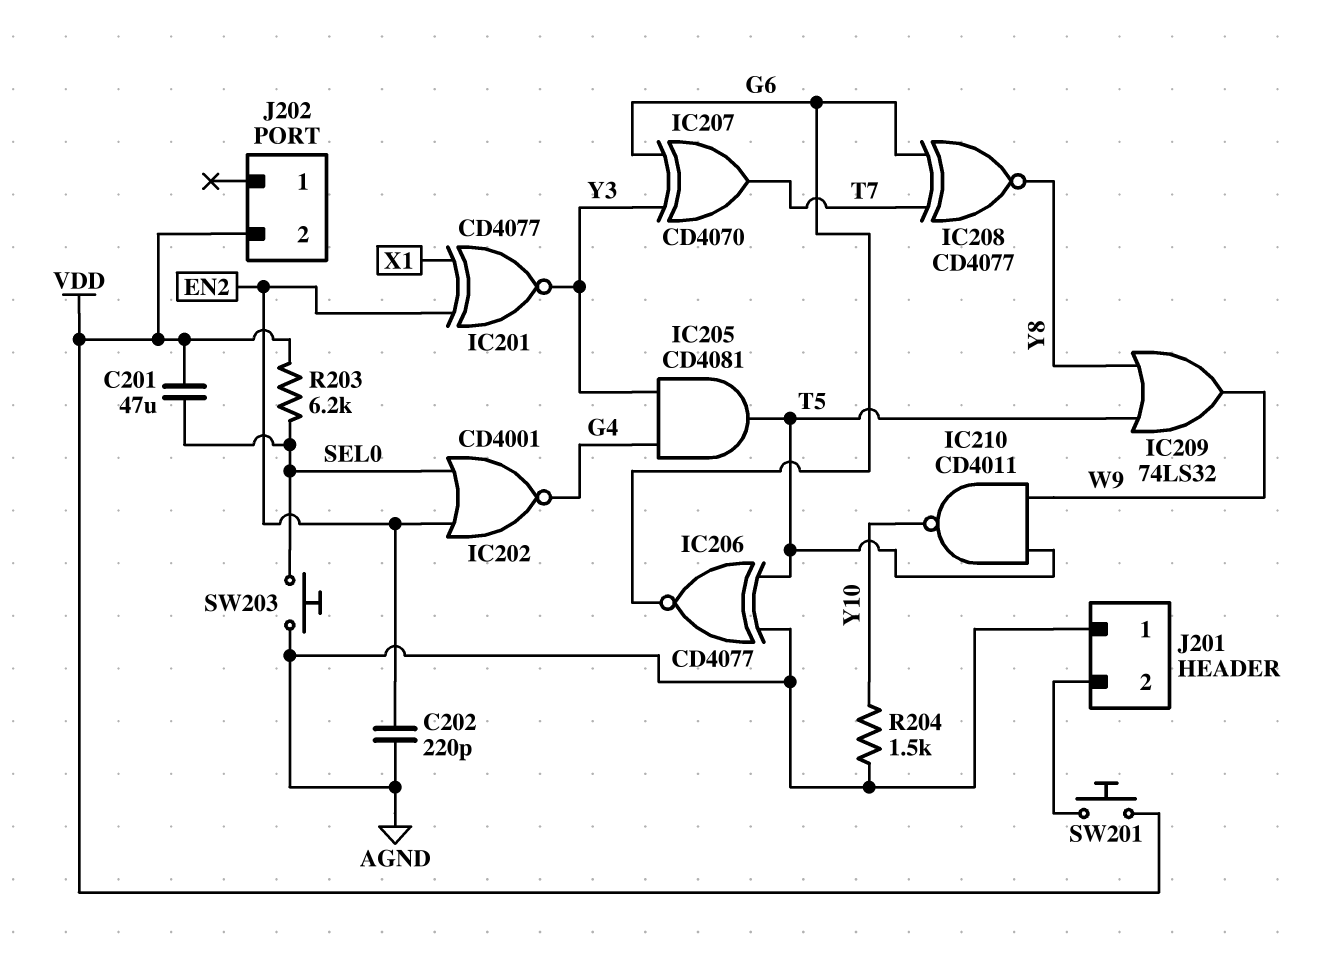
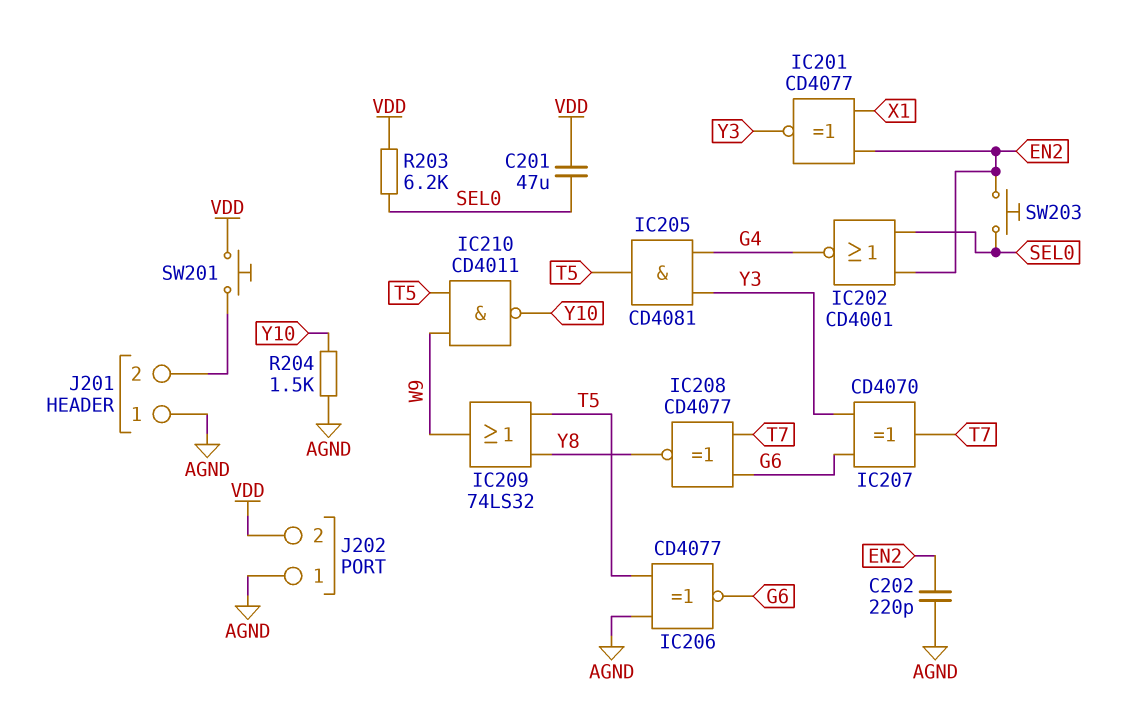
J202 pin 1: none -> AGND
SW203: button (AGND, SEL0) -> button (EN2, SEL0)

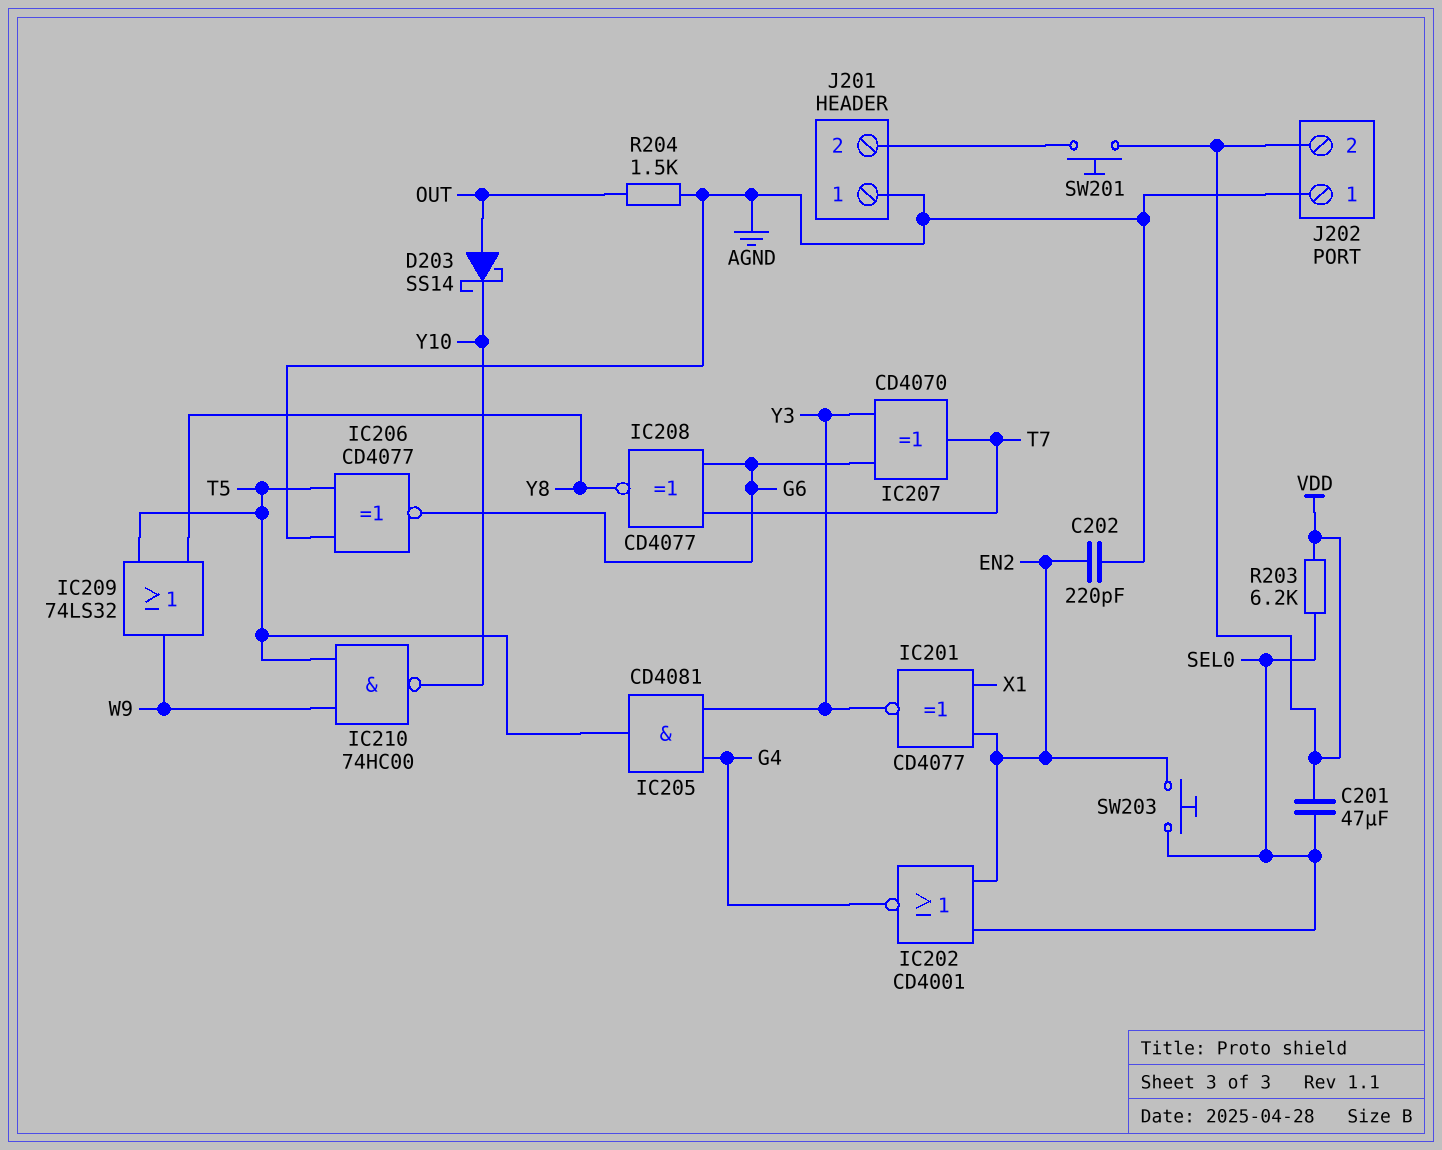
D203: none -> schottky SS14 (A OUT, K Y10)
IC210: NAND CD4011 (in T5, in W9, out Y10) -> NAND 74HC00 (in T5, in W9, out Y10)
R204: 1.5k (AGND, Y10) -> 1.5k (AGND, OUT)

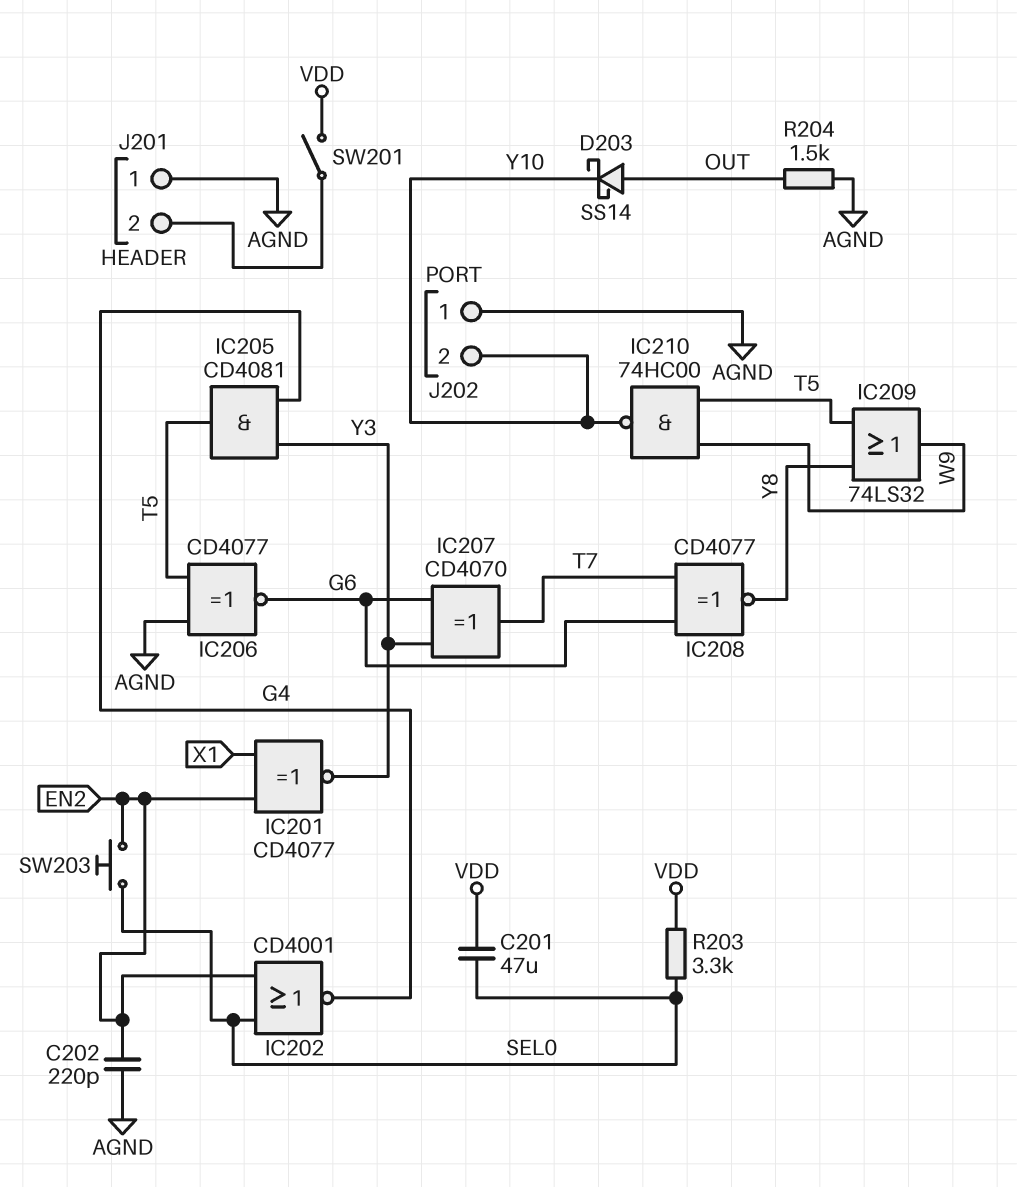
J202 pin 2: VDD -> Y10
R203: 6.2k (SEL0, VDD) -> 3.3k (SEL0, VDD)
SW201: button (J201/2, VDD) -> switch (J201/2, VDD)

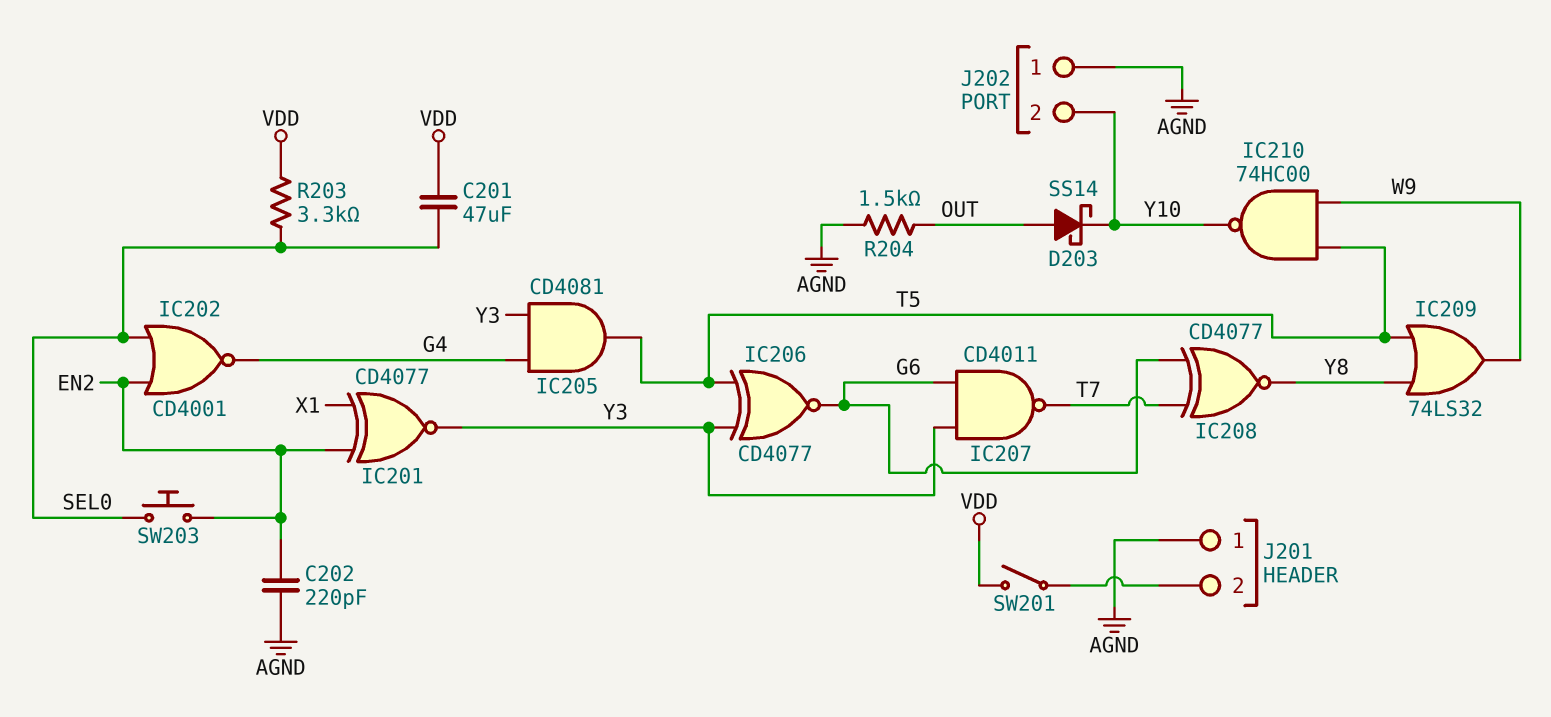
IC206: XNOR CD4077 (in AGND, in T5, out G6) -> XNOR CD4077 (in T5, in Y3, out G6)
IC207: XOR CD4070 (in G6, in Y3, out T7) -> NAND CD4011 (in G6, in Y3, out T7)

